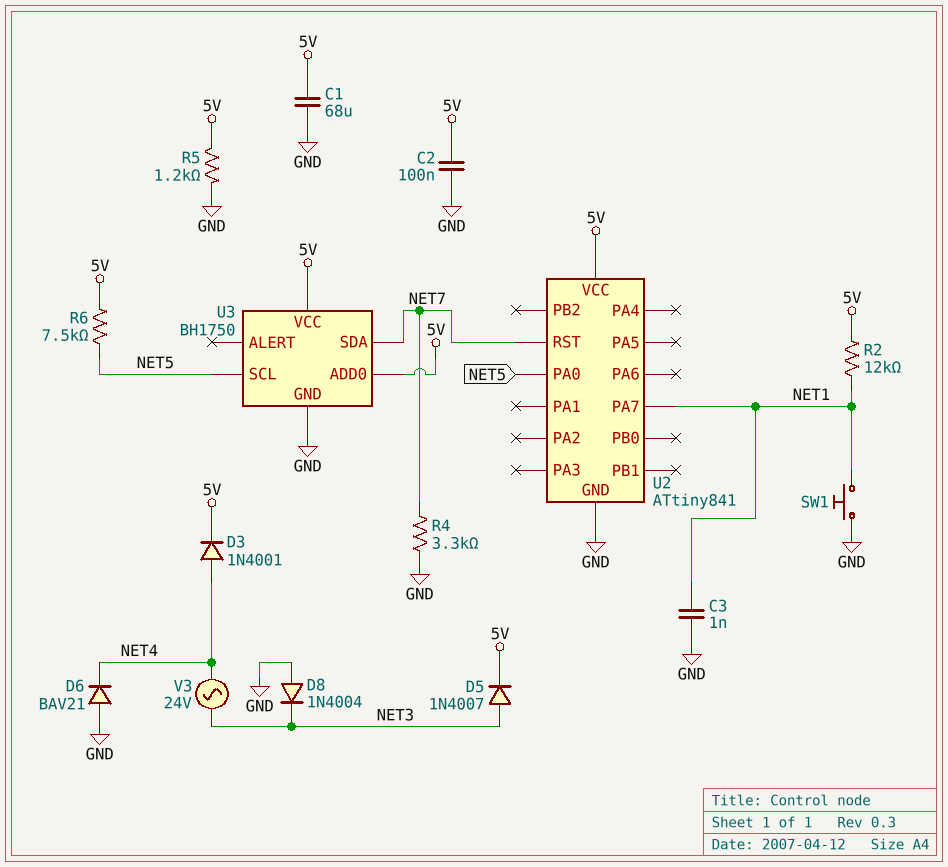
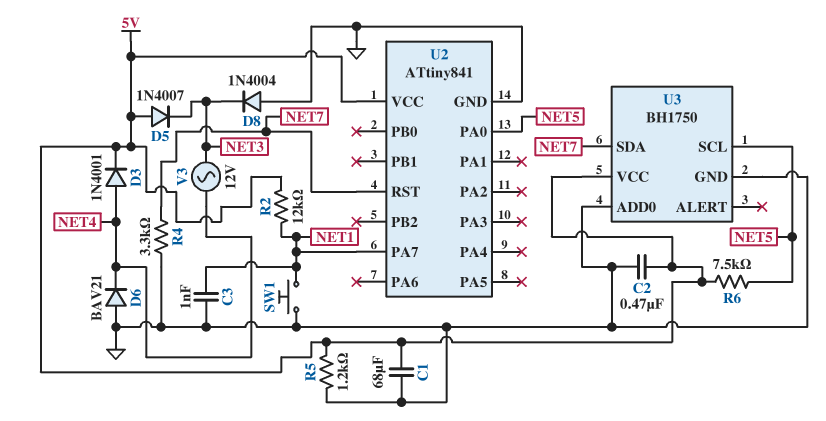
C2: 100nF (5V, GND) -> 470nF (5V, GND)
D5: diode 1N4007 (A NET3, K 5V) -> diode 1N4007 (A 5V, K NET3)
U3 pin ADD0: 5V -> GND
V3: AC 24V (NET3, NET4) -> AC 12V (NET3, NET4)

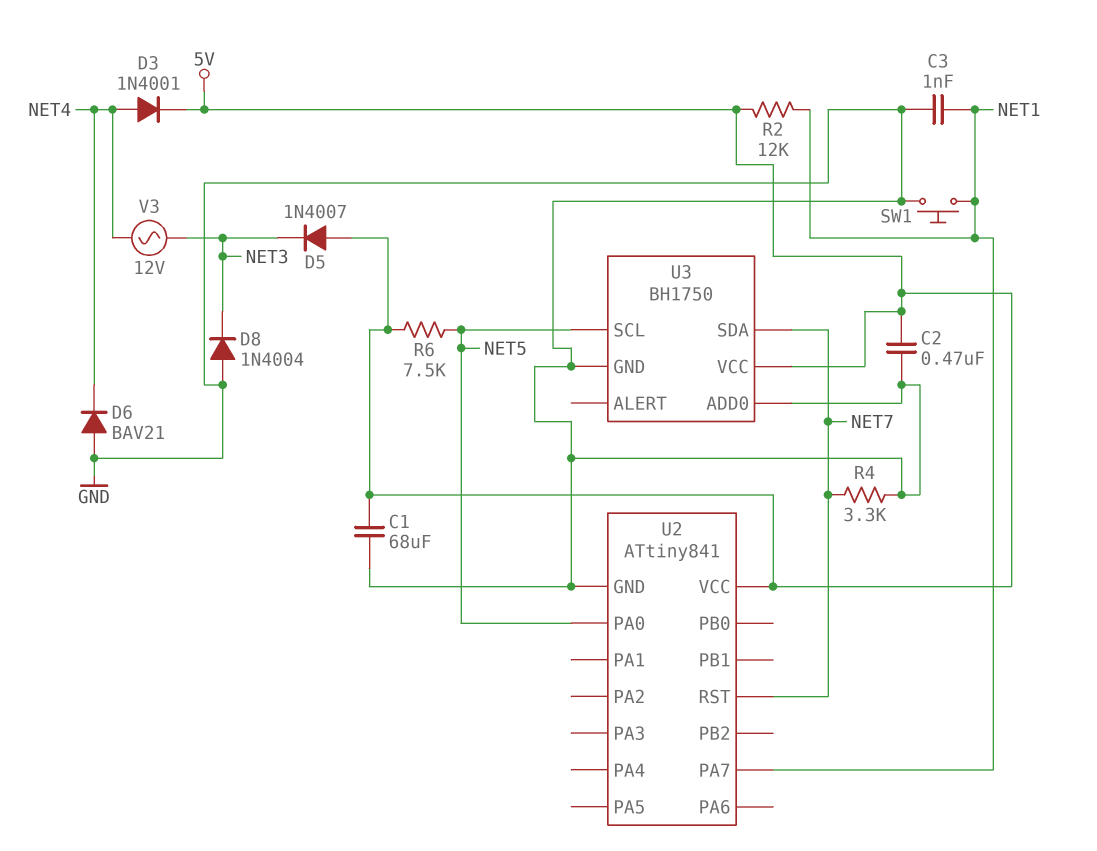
R5: 1.2k (5V, GND) -> none

